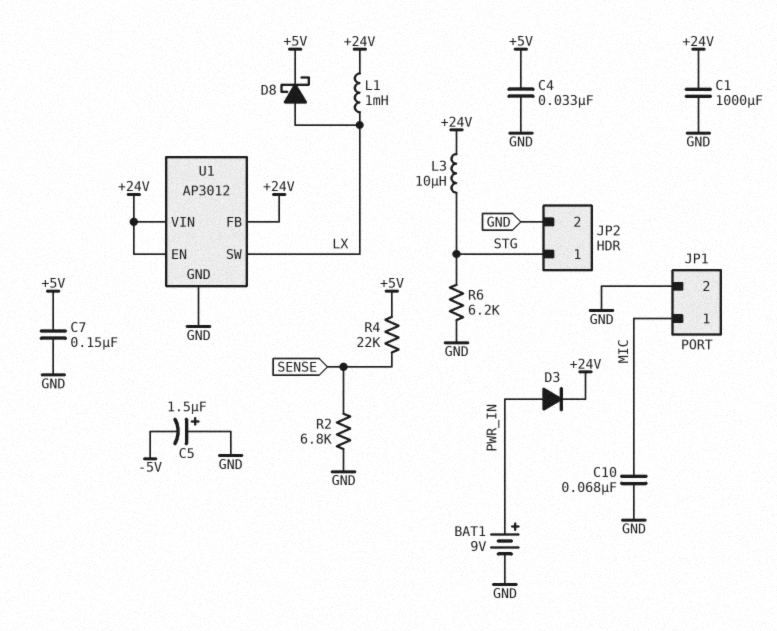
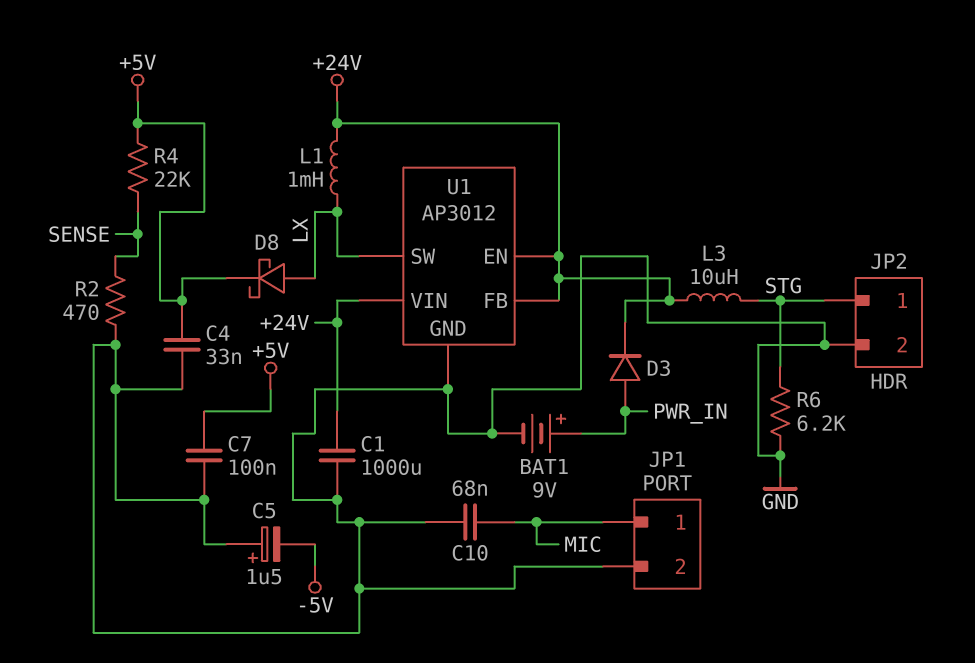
C7: 150nF (+5V, GND) -> 100nF (+5V, GND)
R2: 6.8k (GND, SENSE) -> 470 (GND, SENSE)

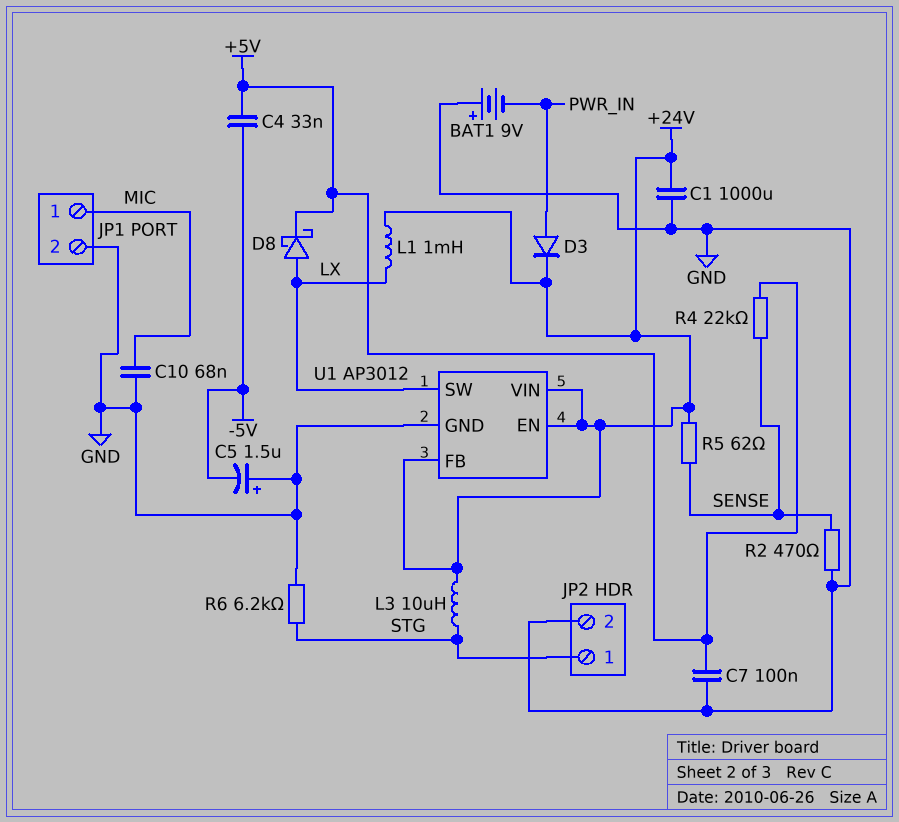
BAT1: 9V (plus PWR_IN, minus GND) -> 9V (plus GND, minus PWR_IN)
C4: 33nF (+5V, GND) -> 33nF (+5V, -5V)
R5: none -> 62 (+24V, SENSE)

